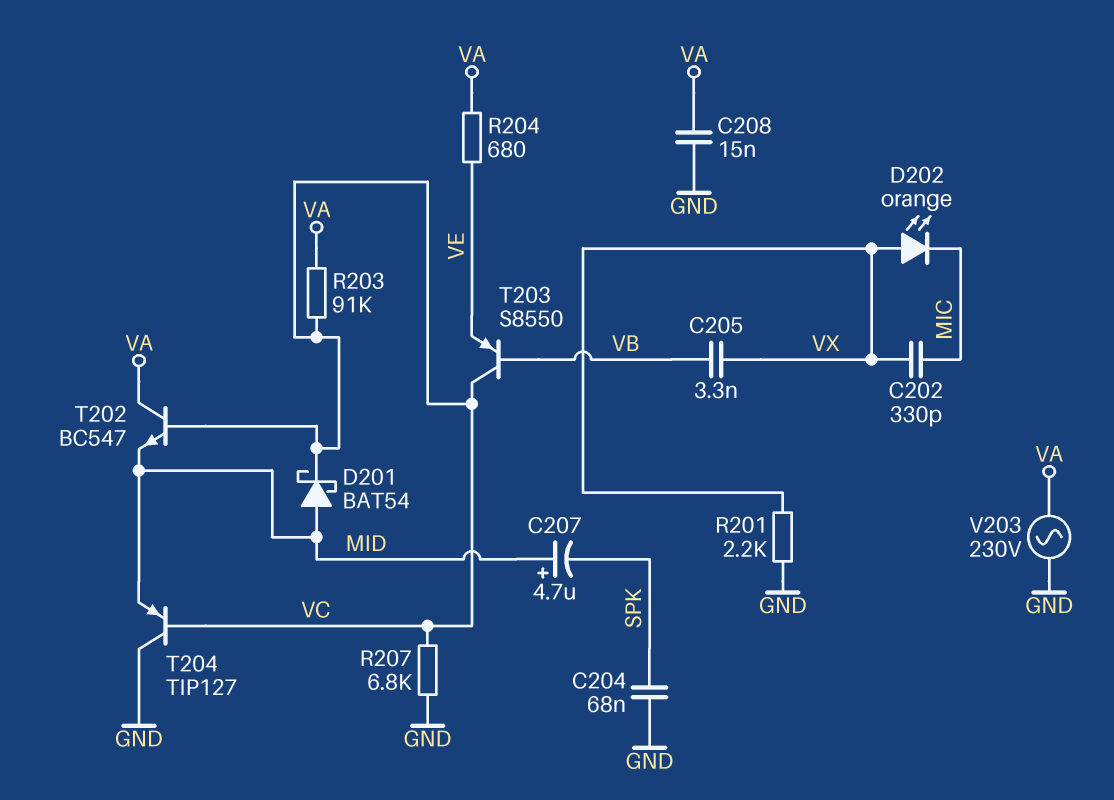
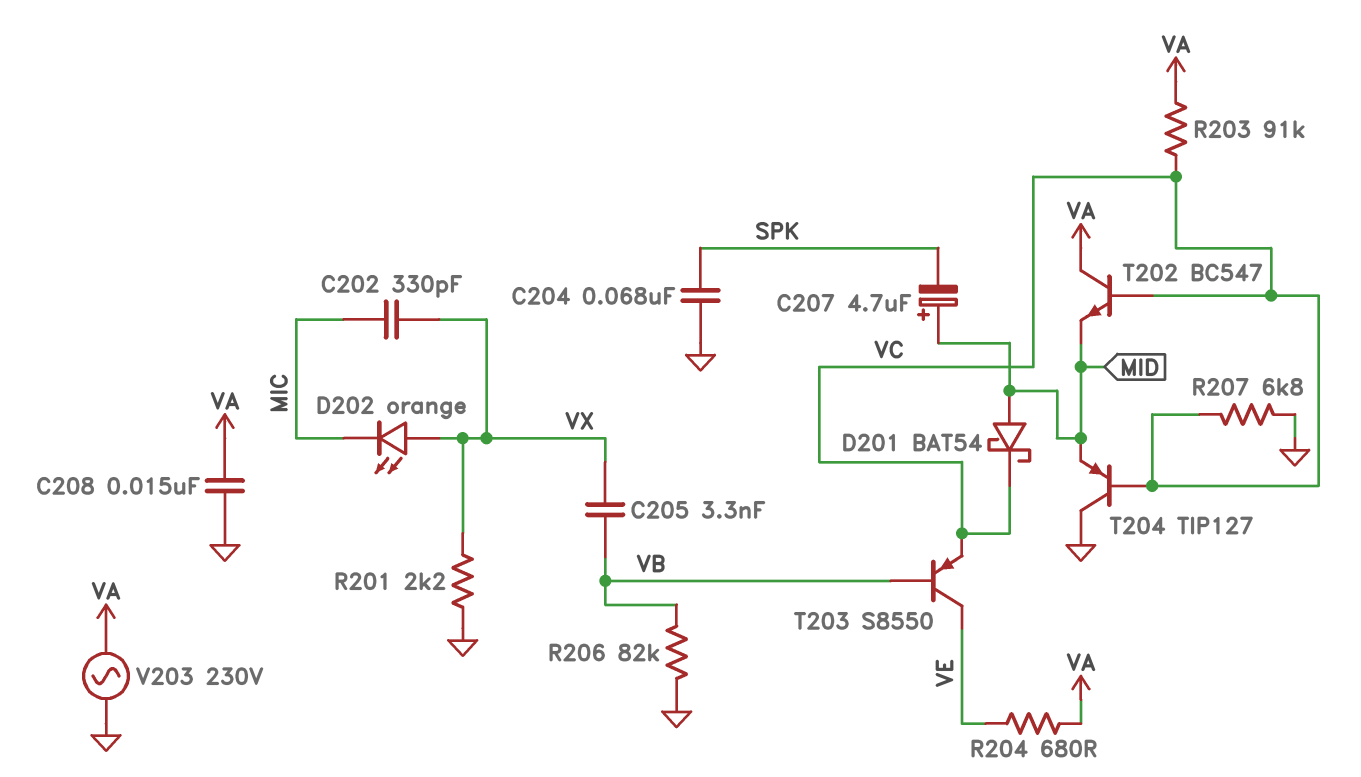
R206: none -> 82k (GND, VB)
T203: PNP S8550 (B VB, C VC, E VE) -> PNP S8550 (B VB, C VE, E VC)

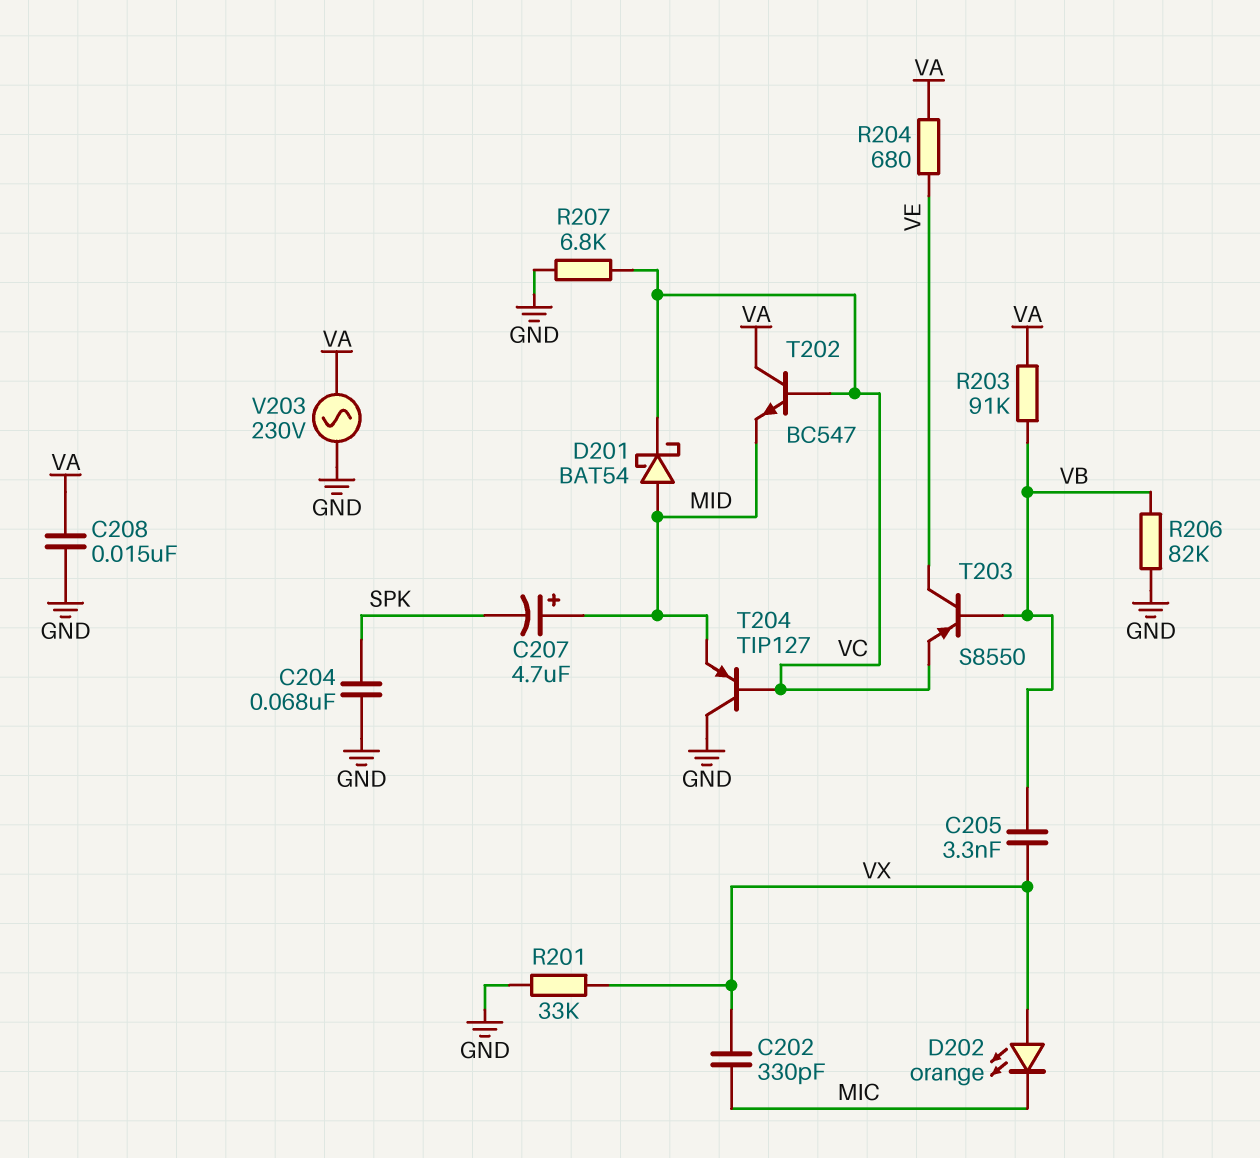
R201: 2.2k (GND, VX) -> 33k (GND, VX)
R203: 91k (VA, VC) -> 91k (VA, VB)

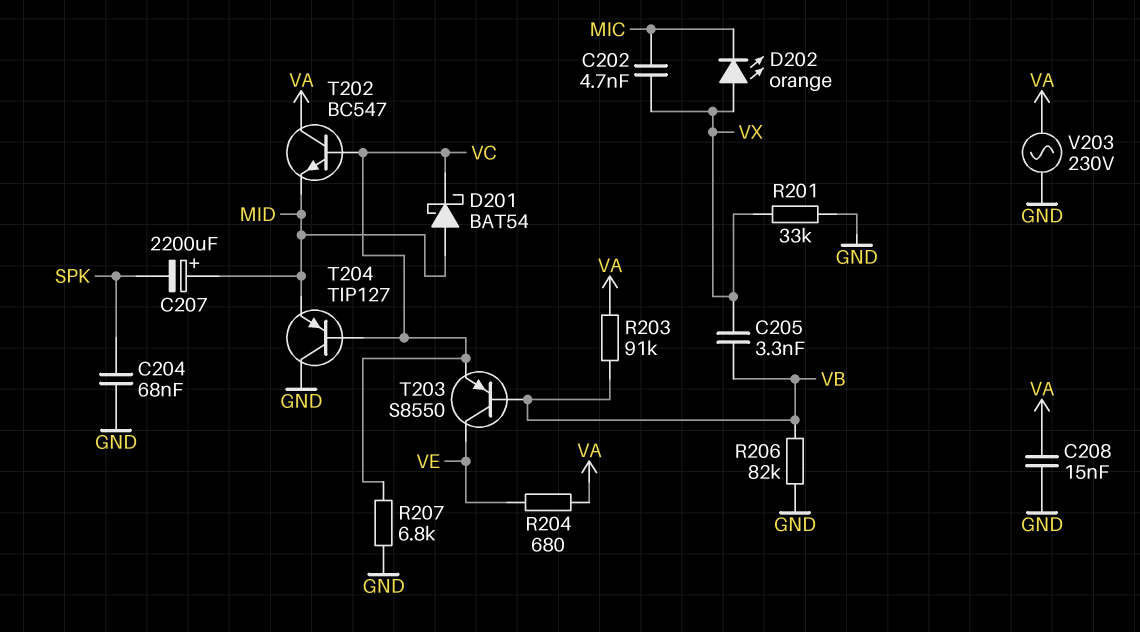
C202: 330pF (MIC, VX) -> 4.7nF (MIC, VX)
C207: 4.7uF (plus MID, minus SPK) -> 2200uF (plus MID, minus SPK)

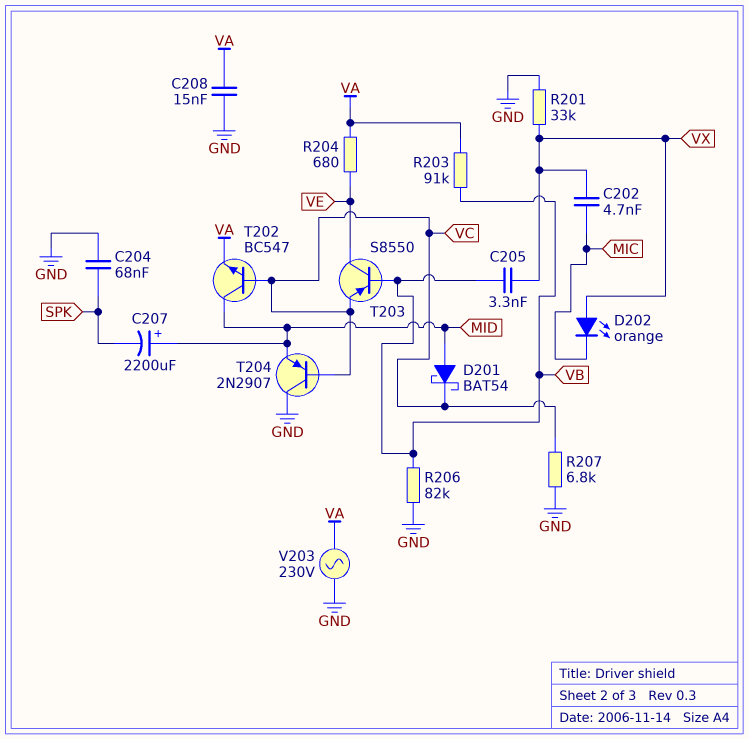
T202: NPN BC547 (B VC, C VA, E MID) -> NPN BC547 (B VC, C MID, E VA)
T204: PNP TIP127 (B VC, C GND, E MID) -> PNP 2N2907 (B VC, C GND, E MID)

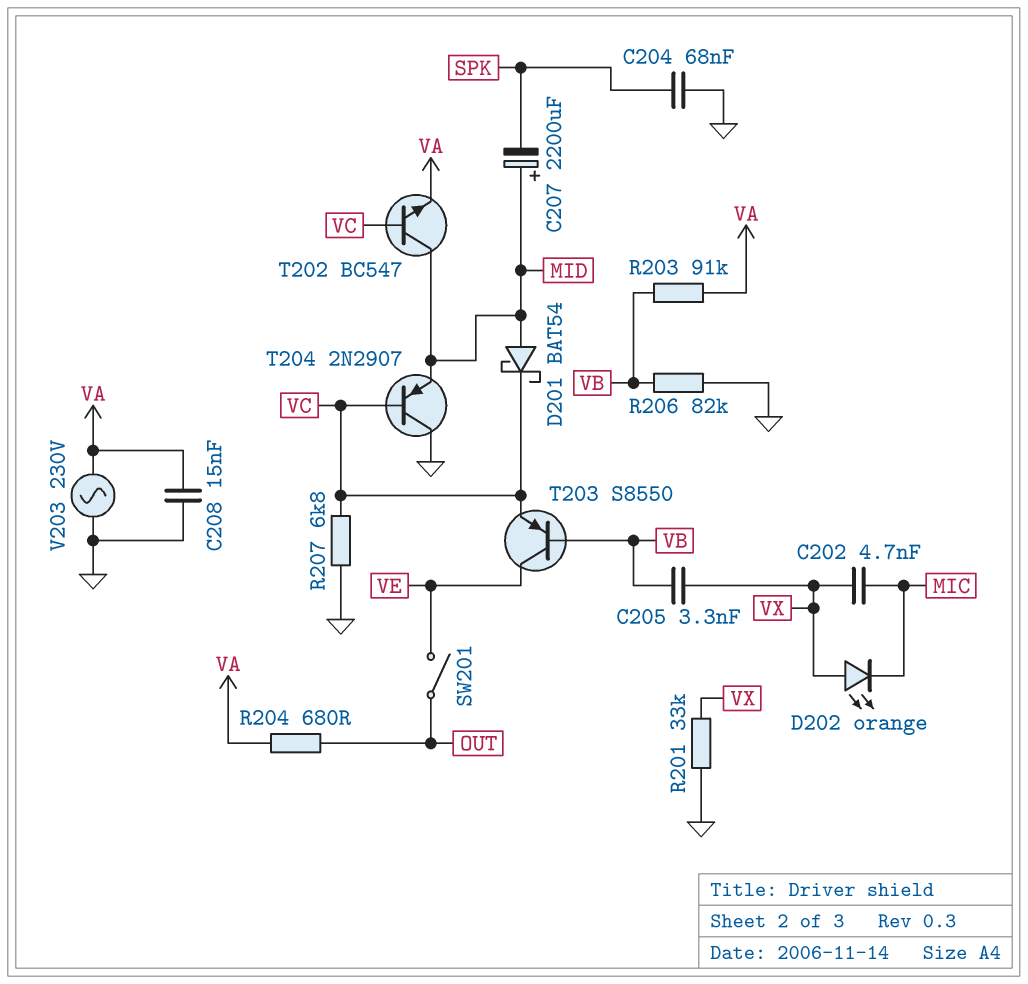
R204: 680 (VA, VE) -> 680 (OUT, VA)
SW201: none -> switch (OUT, VE)

